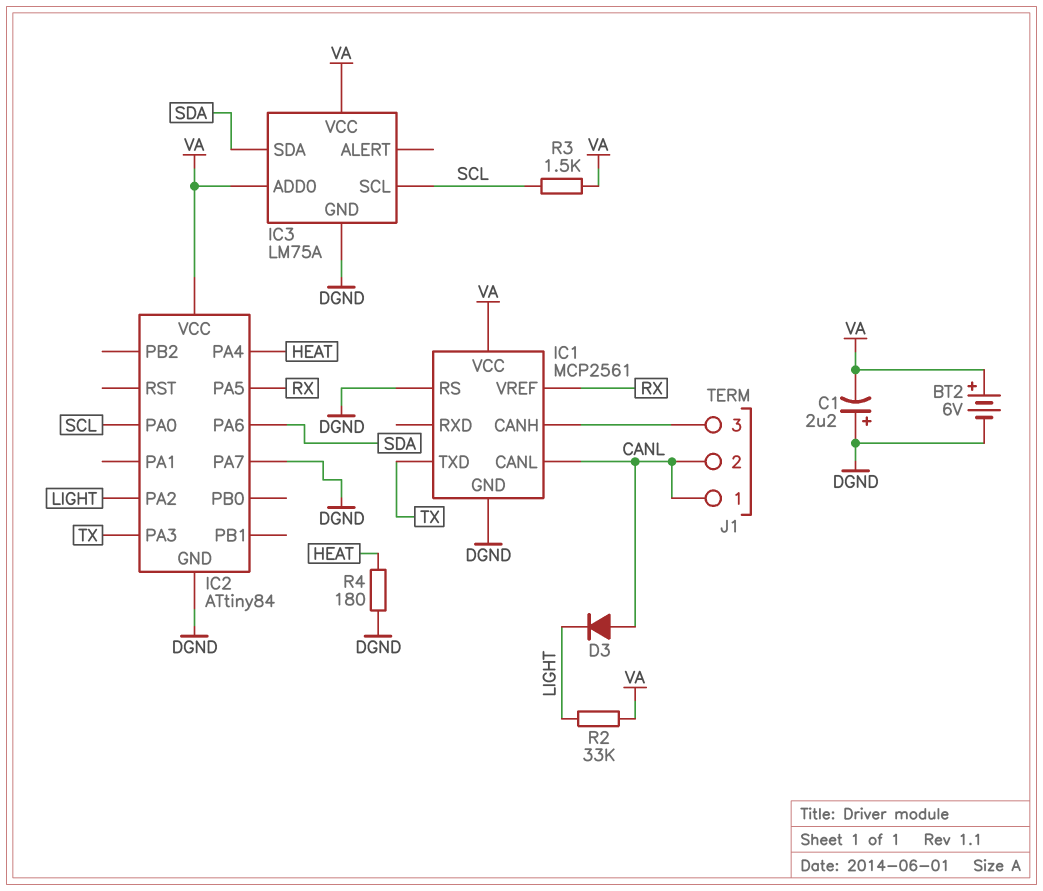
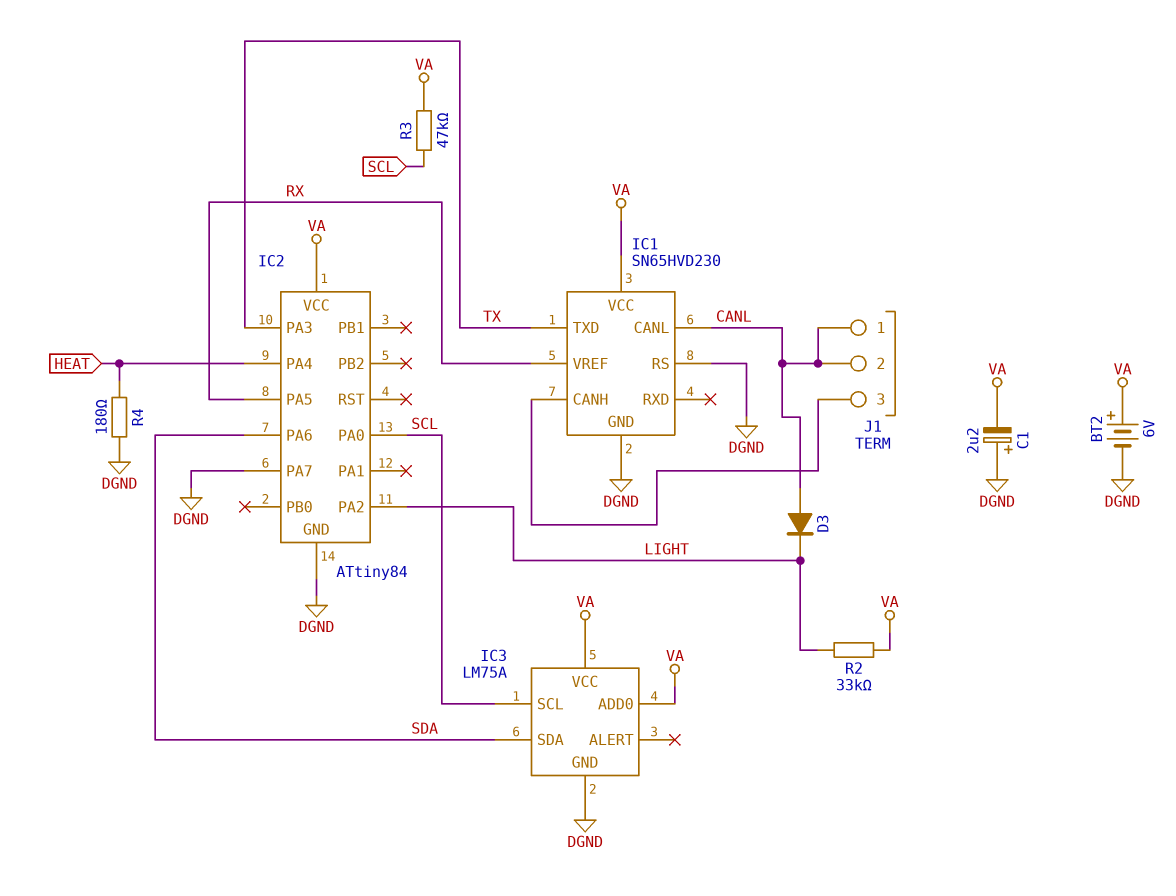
IC1: MCP2561 -> SN65HVD230
R3: 1.5k (SCL, VA) -> 47k (SCL, VA)

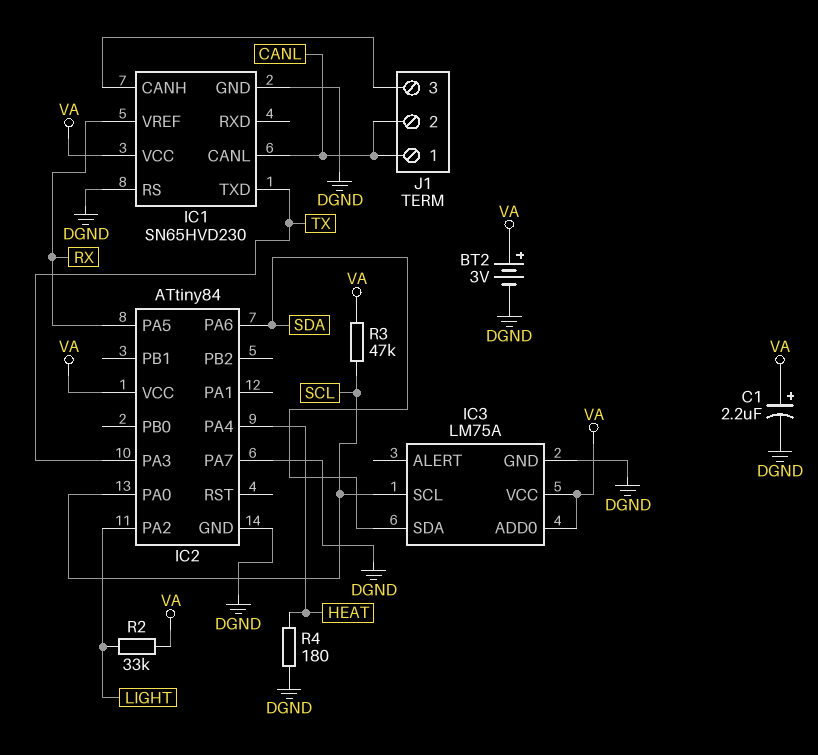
BT2: 6V (plus VA, minus DGND) -> 3V (plus VA, minus DGND)
C1: 2.2uF (plus DGND, minus VA) -> 2.2uF (plus VA, minus DGND)
D3: diode (A CANL, K LIGHT) -> none

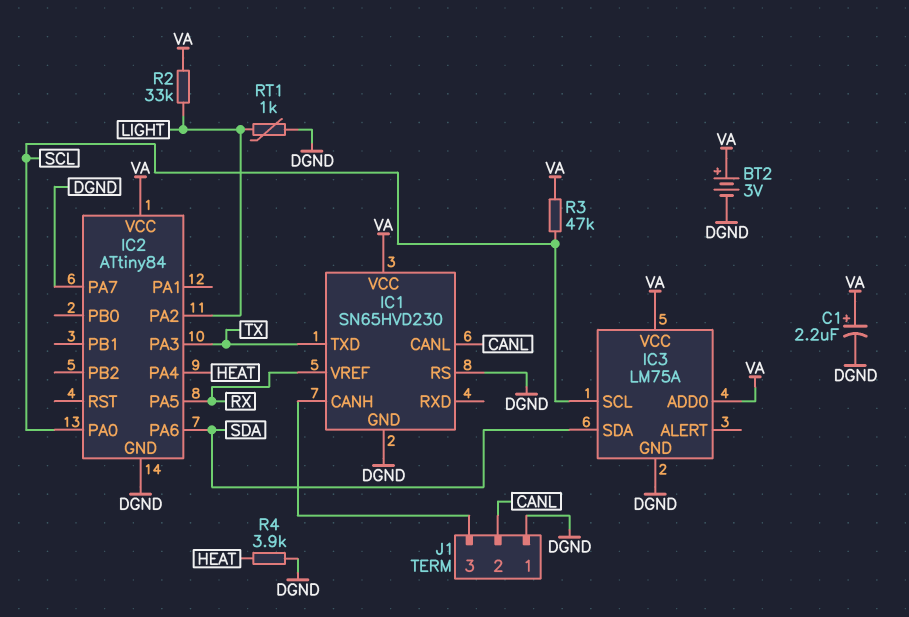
J1 pin 1: CANL -> DGND
R4: 180 (DGND, HEAT) -> 3.9k (DGND, HEAT)
RT1: none -> 1k (DGND, LIGHT)

